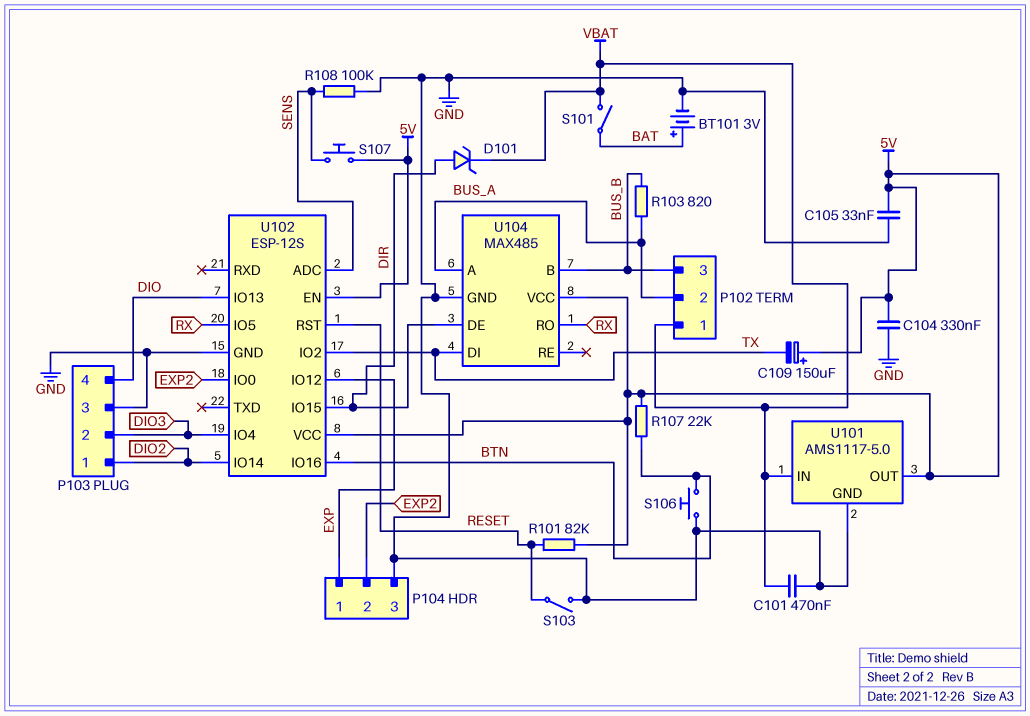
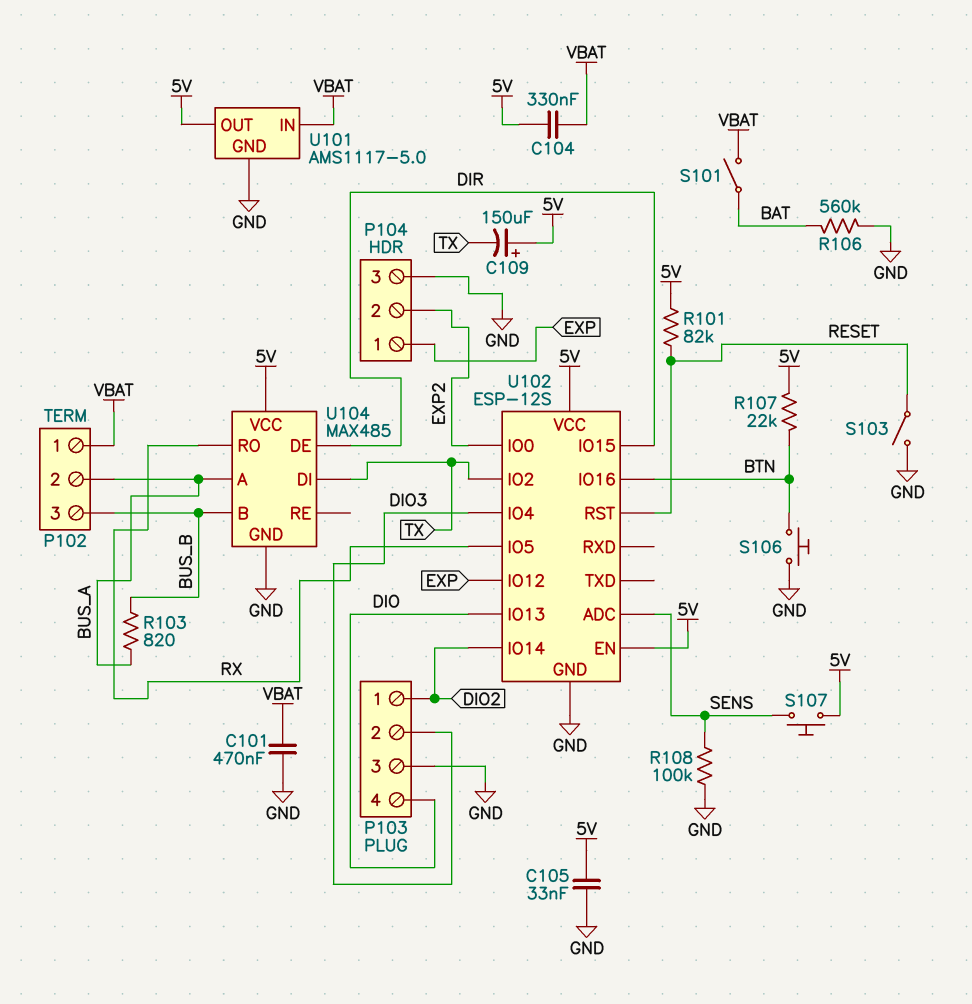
BT101: 3V (plus BAT, minus GND) -> none
C104: 330nF (5V, GND) -> 330nF (5V, VBAT)
D101: zener (A DIR, K VBAT) -> none
R106: none -> 560k (BAT, GND)

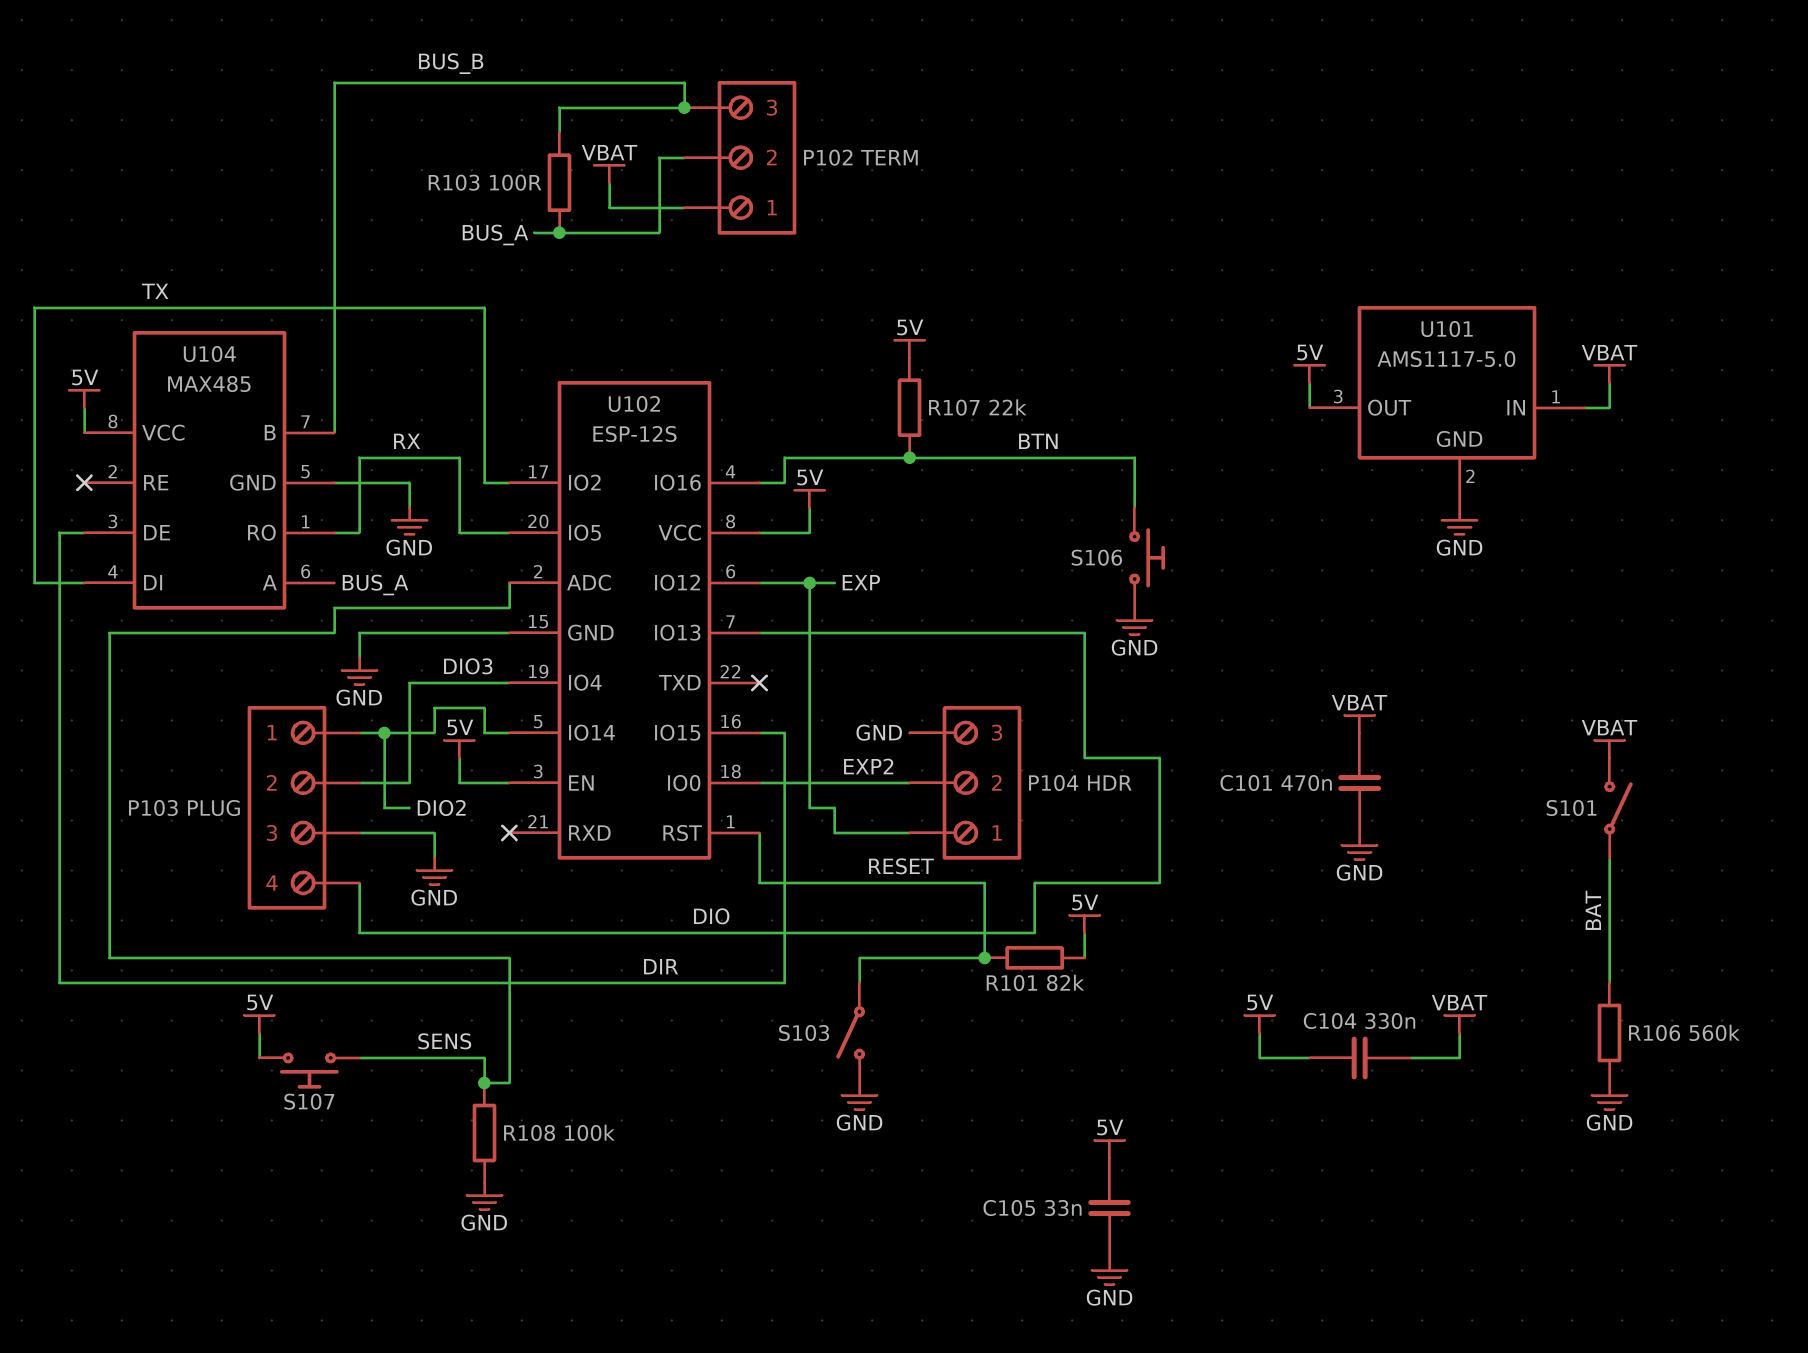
C109: 150uF (plus 5V, minus TX) -> none
R103: 820 (BUS_A, BUS_B) -> 100 (BUS_A, BUS_B)

